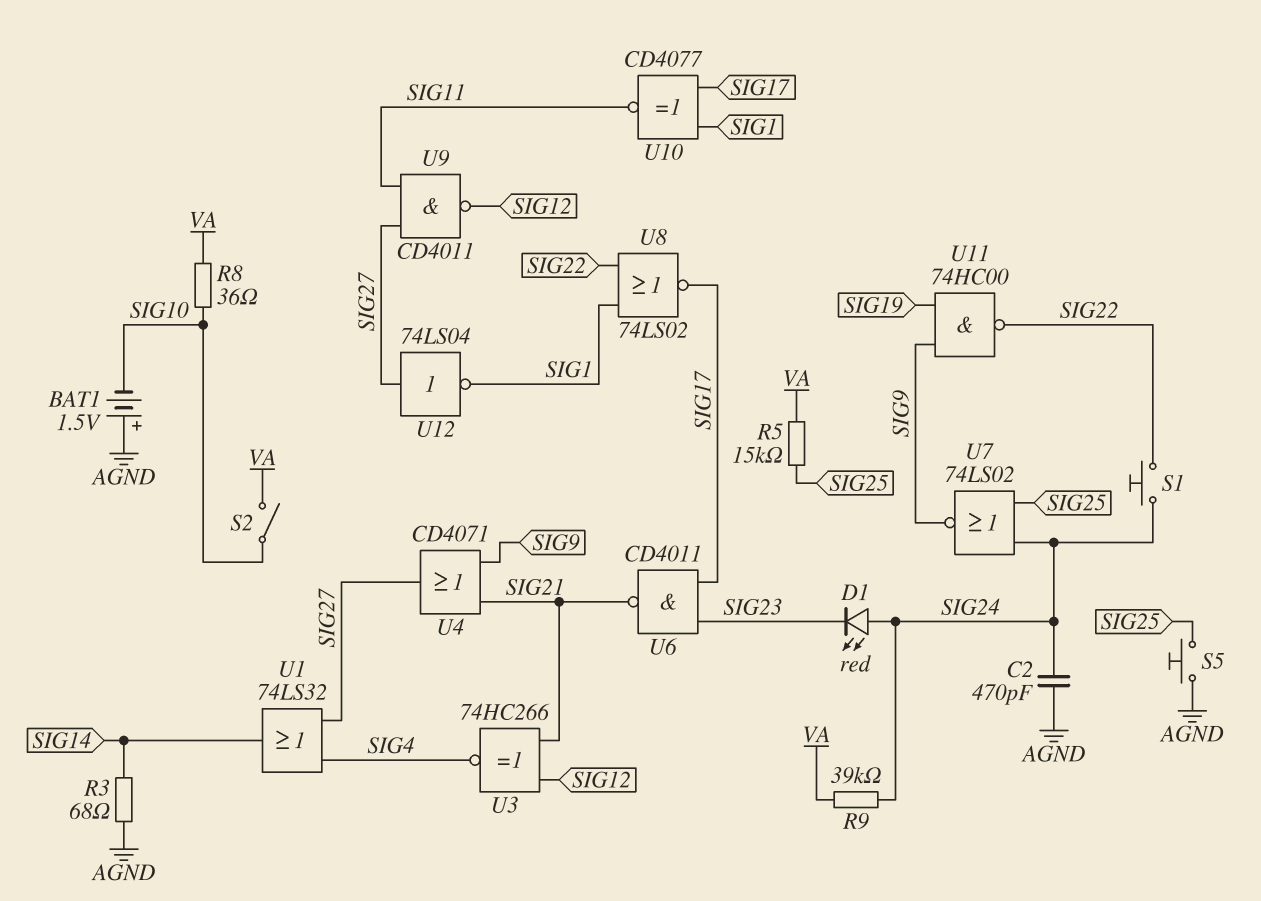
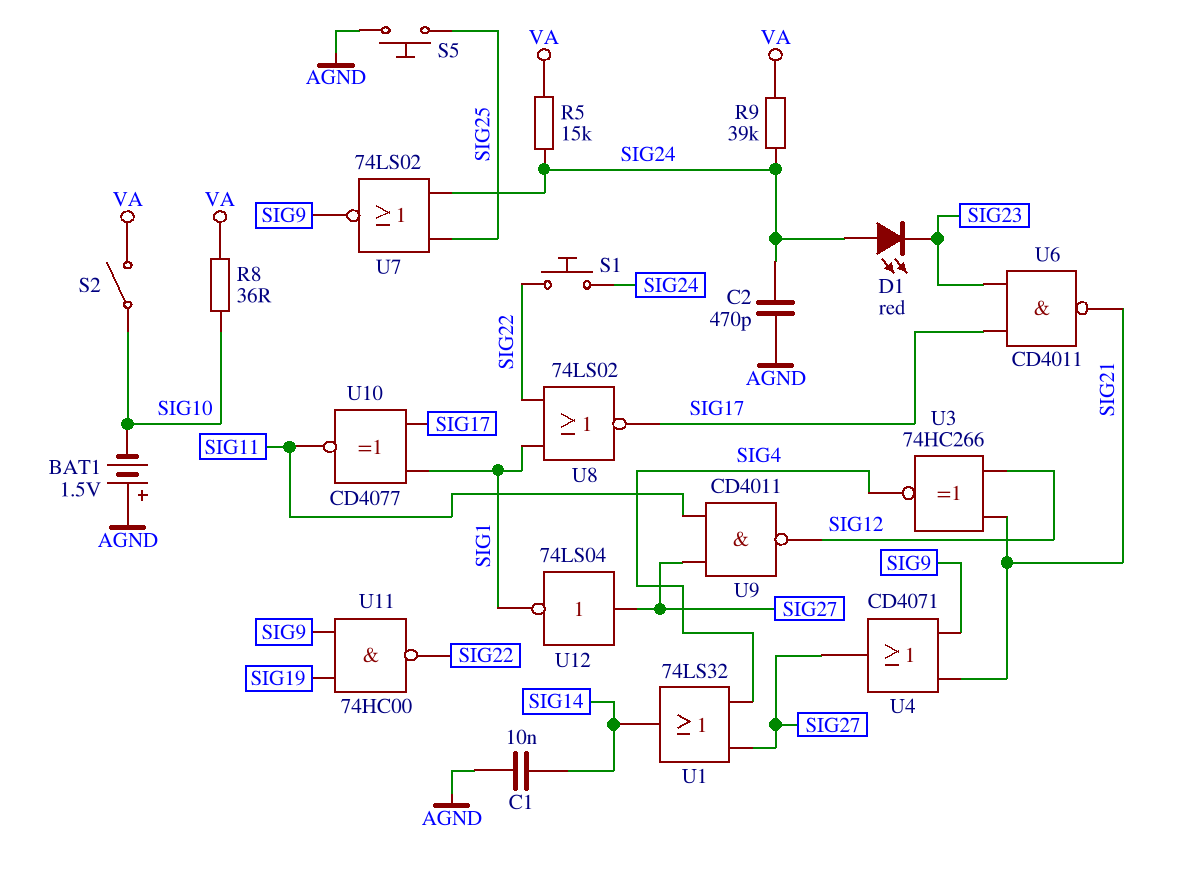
C1: none -> 10nF (AGND, SIG14)
R3: 68 (AGND, SIG14) -> none
R5: 15k (SIG25, VA) -> 15k (SIG24, VA)

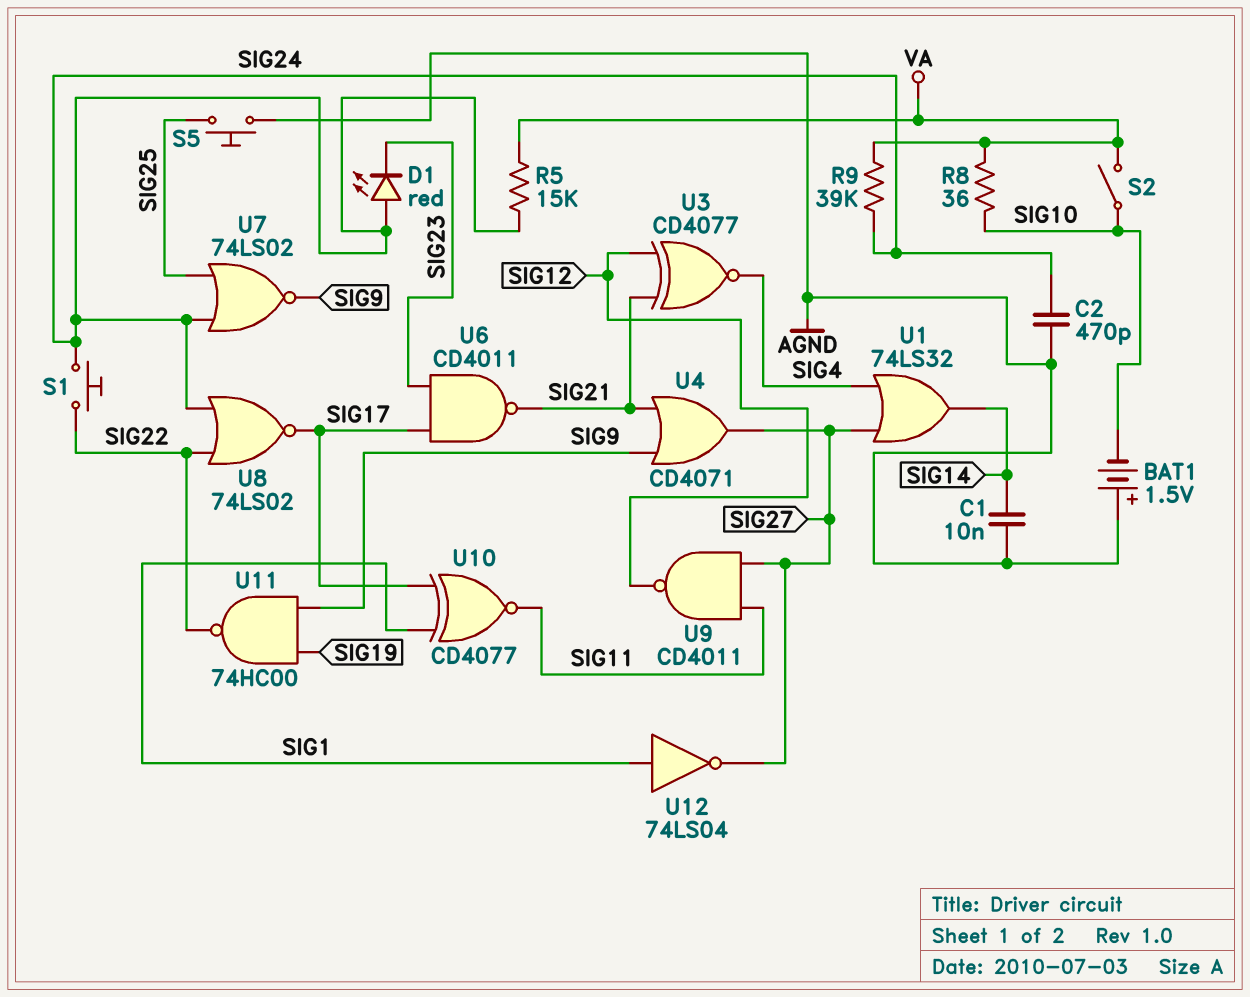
U3: XNOR 74HC266 (in SIG12, in SIG21, out SIG4) -> XNOR CD4077 (in SIG12, in SIG21, out SIG4)
U8: NOR 74LS02 (in SIG1, in SIG22, out SIG17) -> NOR 74LS02 (in SIG22, in SIG24, out SIG17)
U12: NOT 74LS04 (in SIG27, out SIG1) -> NOT 74LS04 (in SIG1, out SIG27)

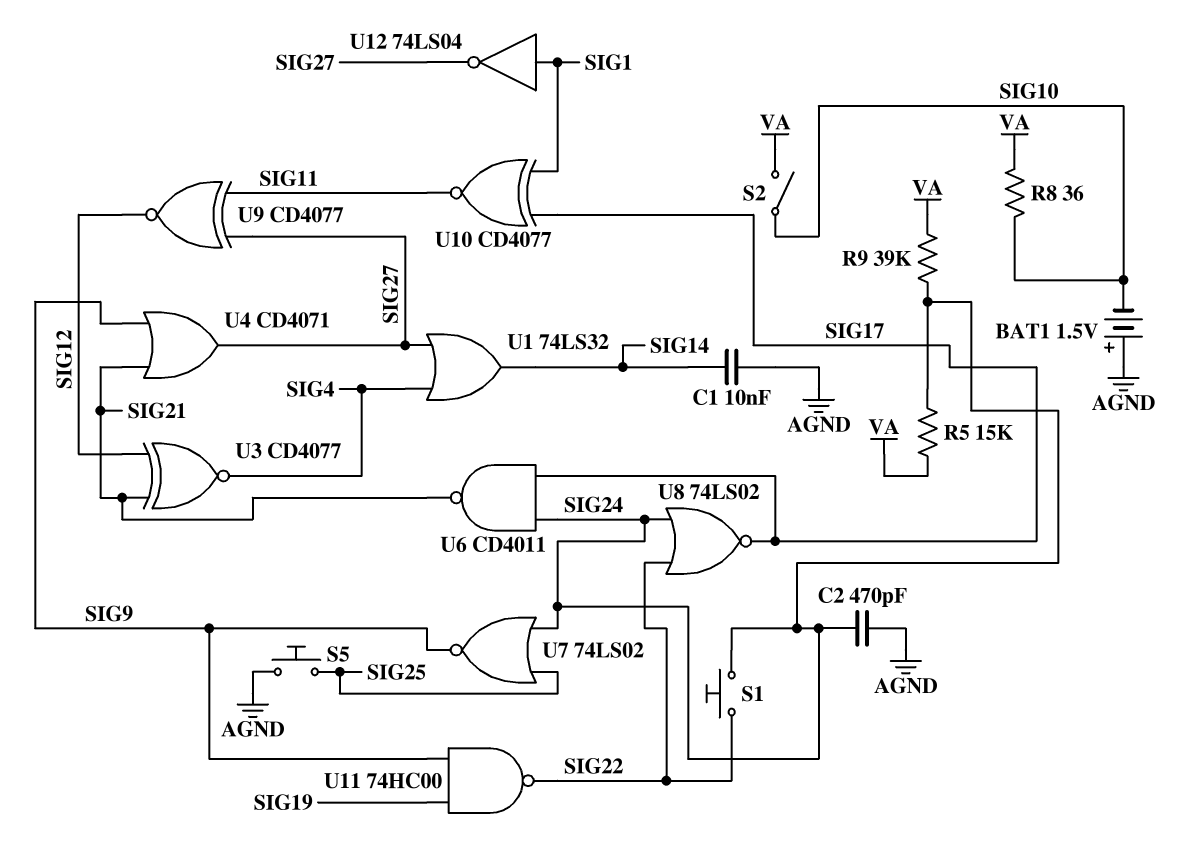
D1: LED red (A SIG24, K SIG23) -> none
U6: NAND CD4011 (in SIG17, in SIG23, out SIG21) -> NAND CD4011 (in SIG17, in SIG24, out SIG21)
U9: NAND CD4011 (in SIG11, in SIG27, out SIG12) -> XNOR CD4077 (in SIG11, in SIG27, out SIG12)

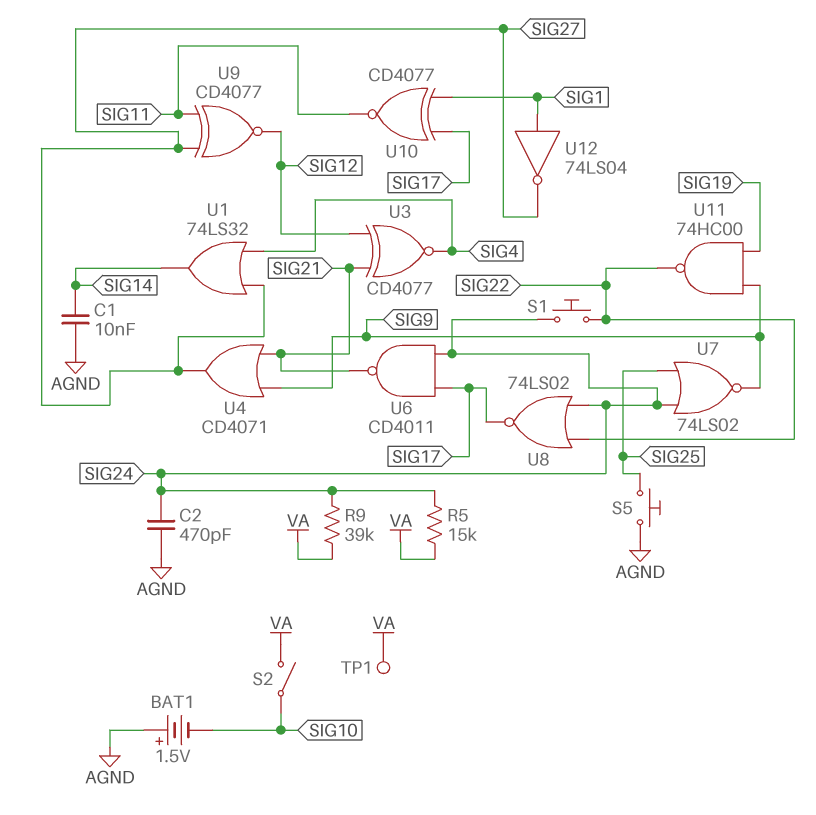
R8: 36 (SIG10, VA) -> none
TP1: none -> test point (VA)

